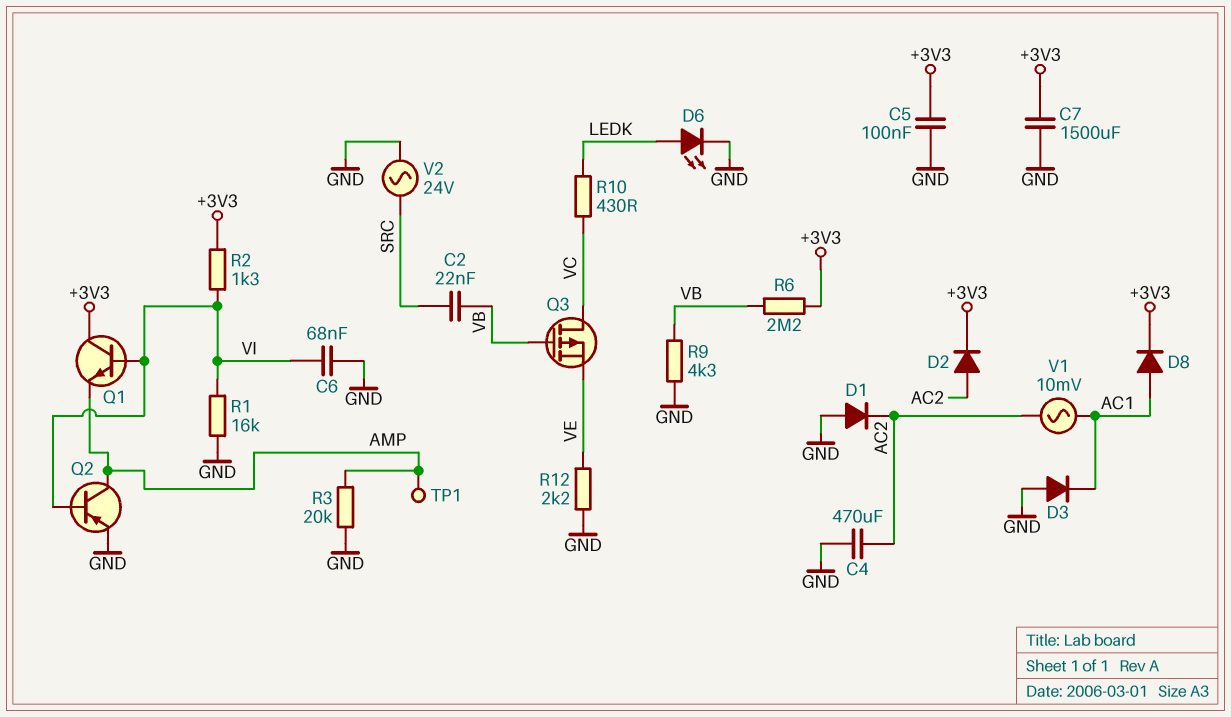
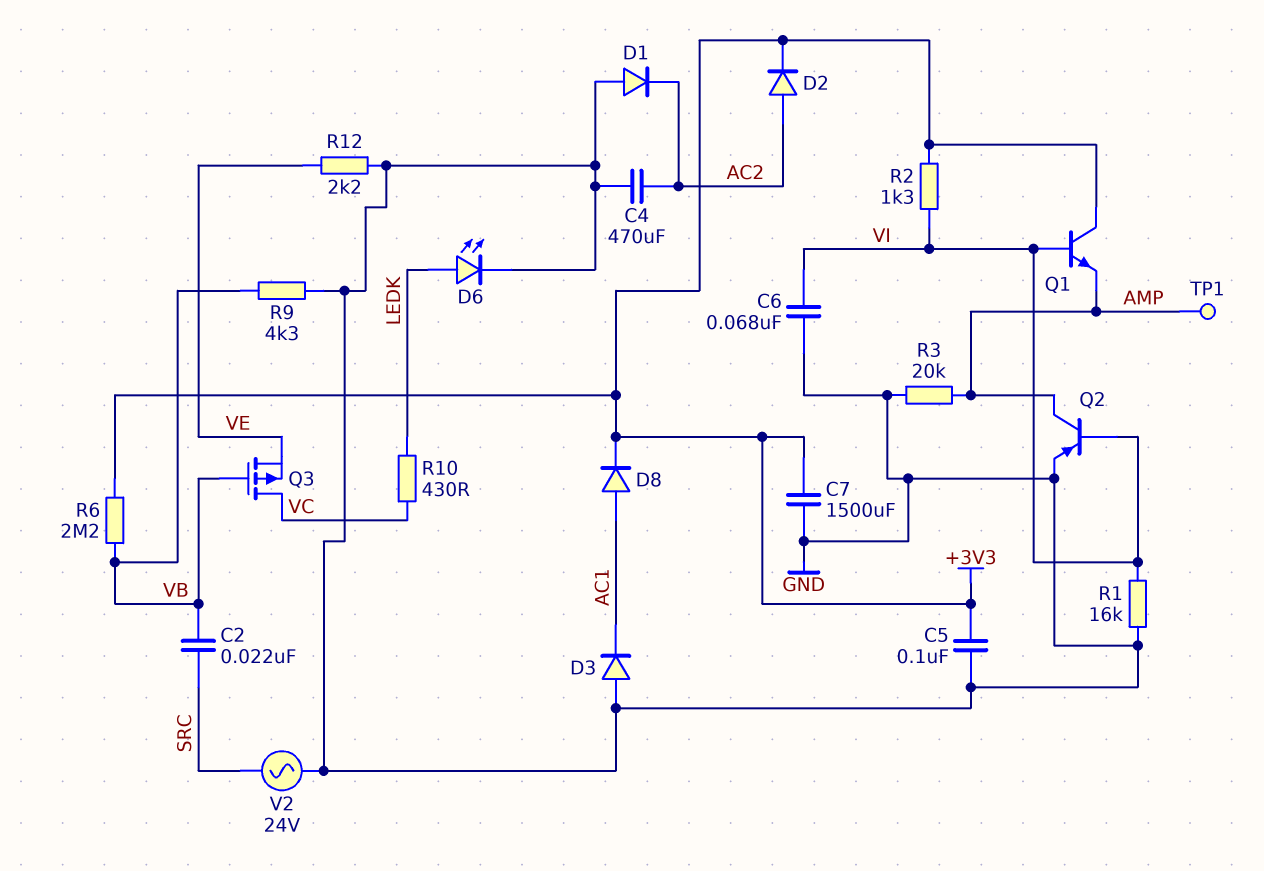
V1: AC 10mV (AC1, AC2) -> none

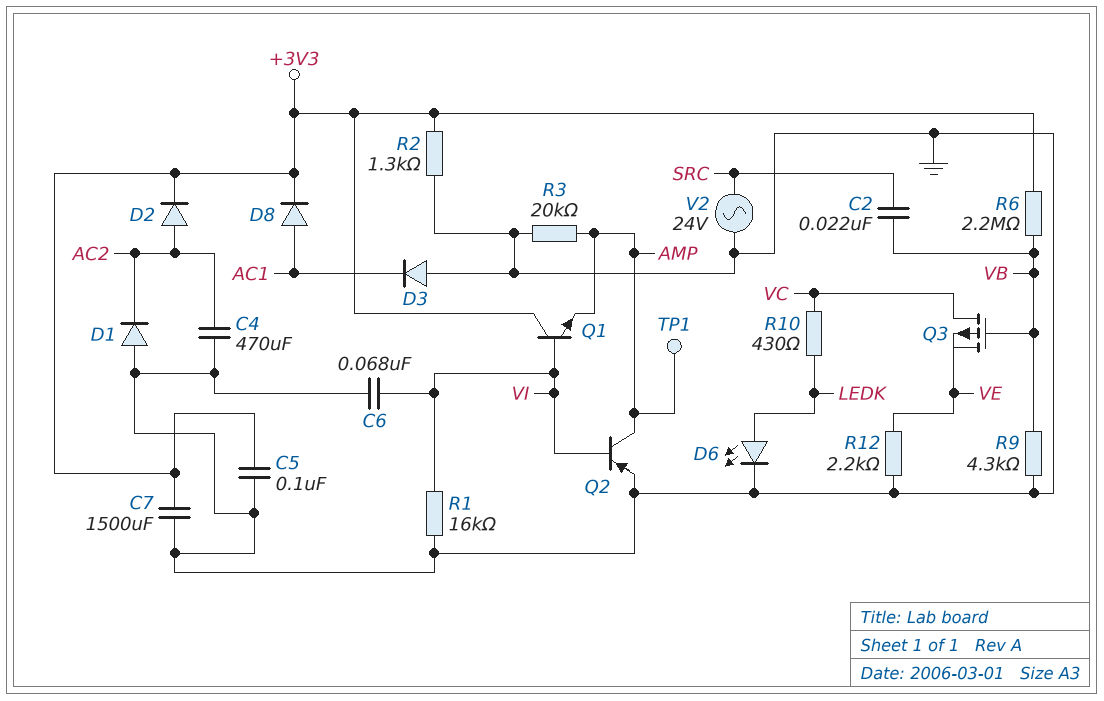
R2: 1.3k (+3V3, VI) -> 1.3k (+3V3, GND)

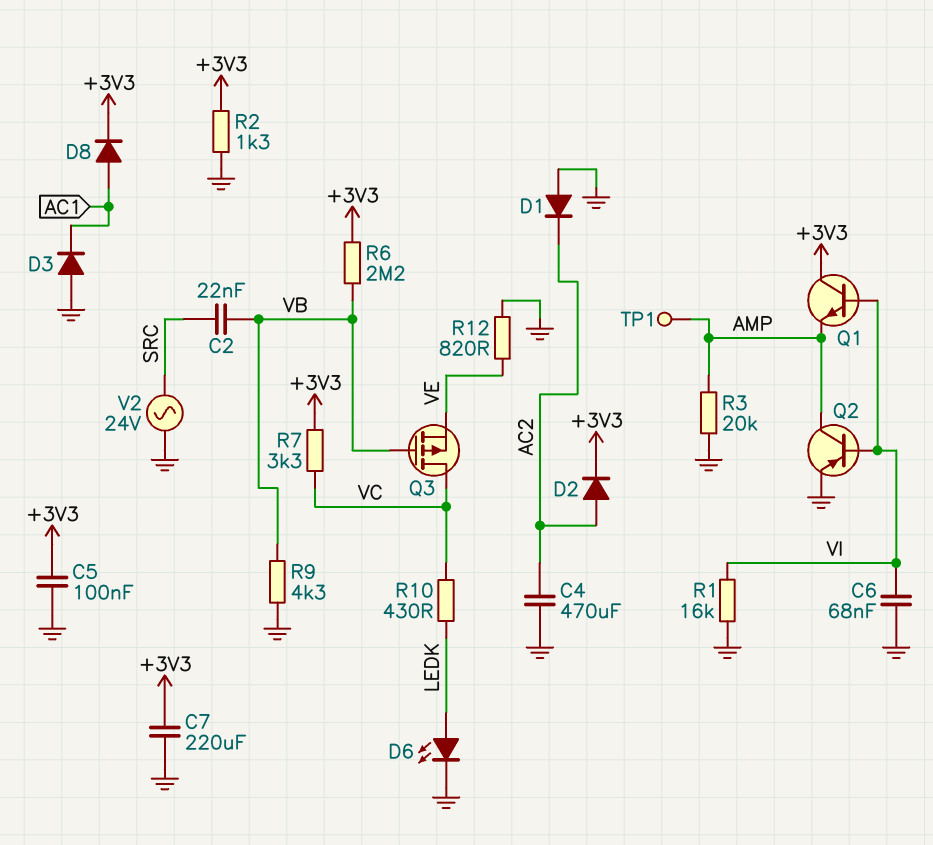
C7: 1500uF (+3V3, GND) -> 220uF (+3V3, GND)
R7: none -> 3.3k (+3V3, VC)
R12: 2.2k (GND, VE) -> 820 (GND, VE)

